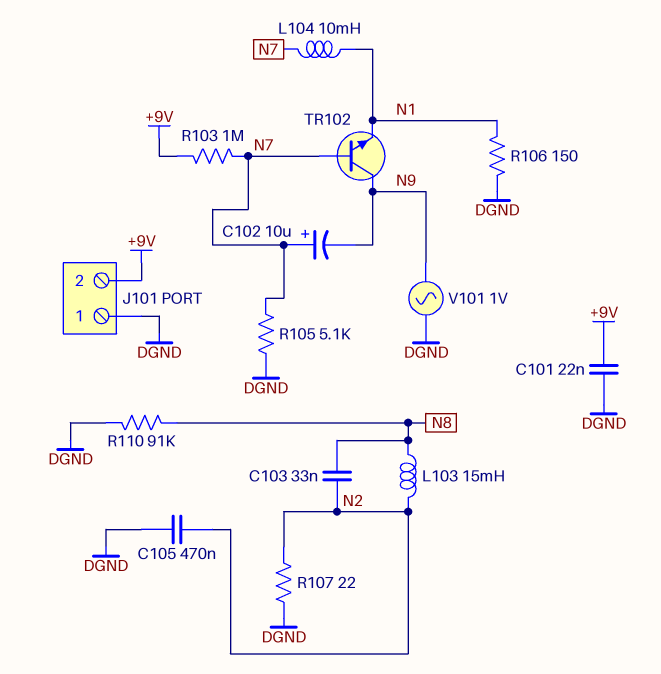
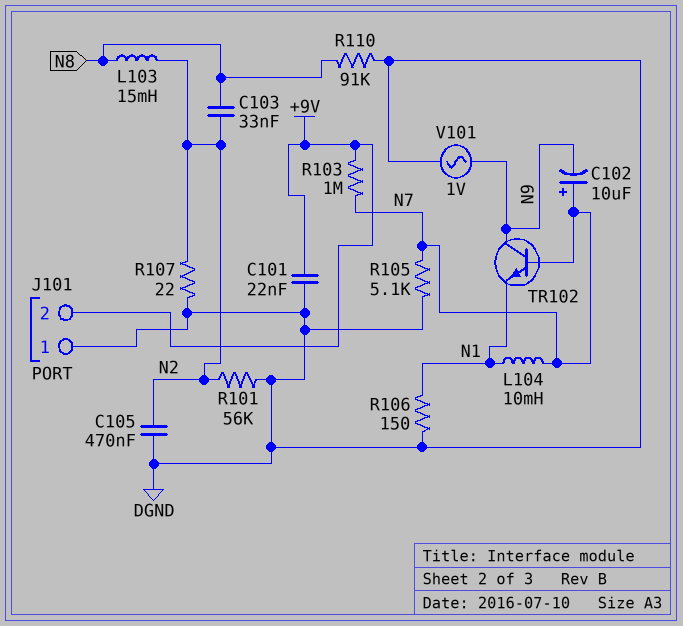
R101: none -> 56k (DGND, N2)

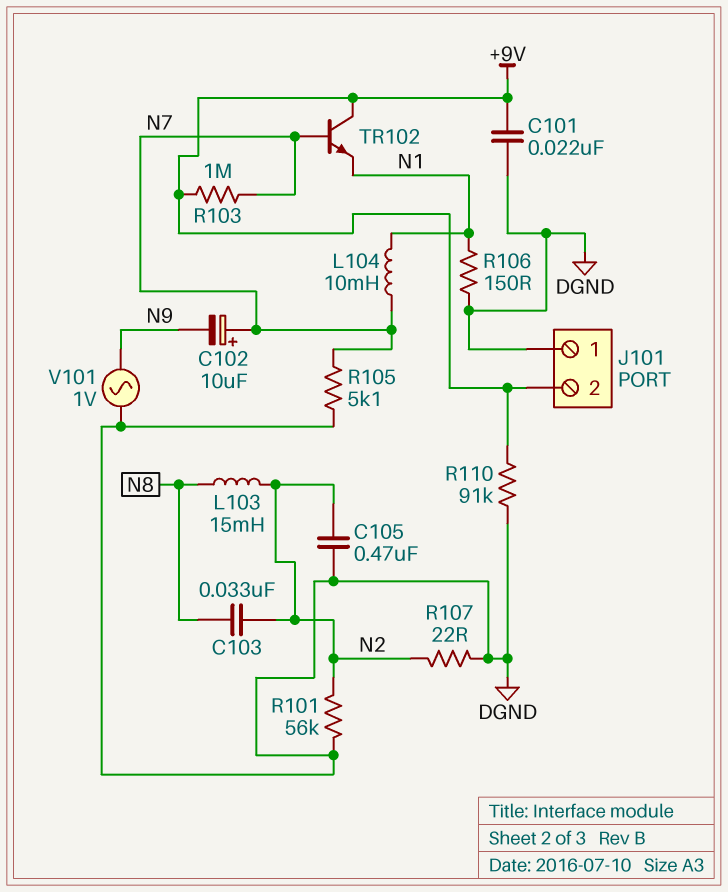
R110: 91k (DGND, N8) -> 91k (+9V, DGND)
TR102: NPN (B N7, C N9, E N1) -> NPN (B N7, C +9V, E N1)

